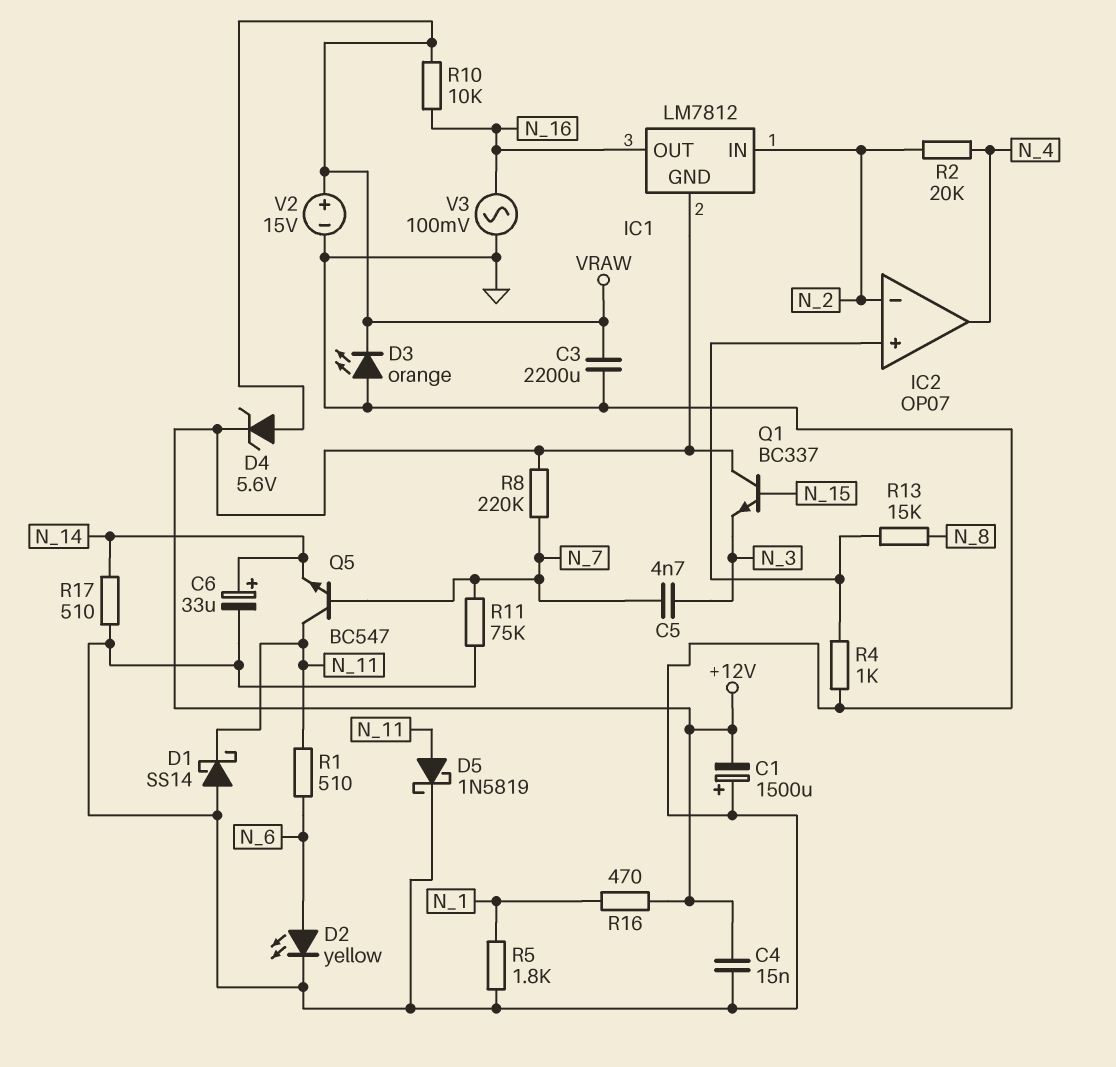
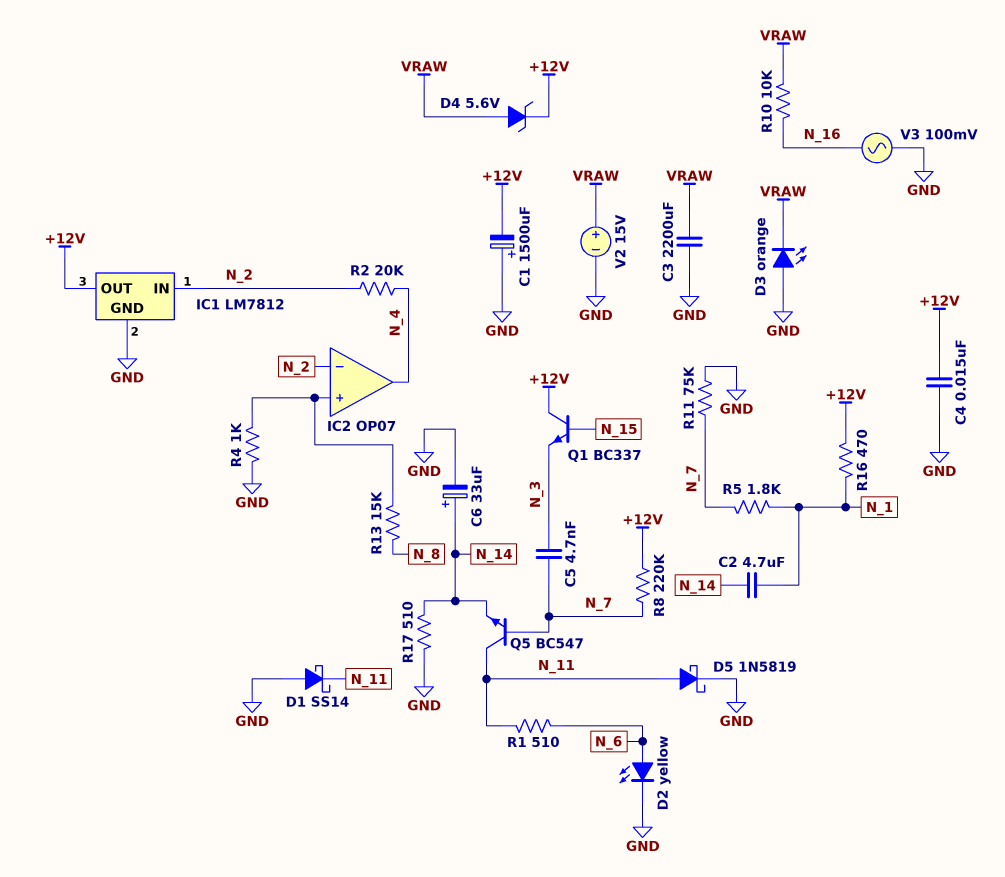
C2: none -> 4.7uF (N_1, N_14)
IC1 pin GND: +12V -> GND
IC1 pin OUT: N_16 -> +12V
R5: 1.8k (GND, N_1) -> 1.8k (N_1, N_7)

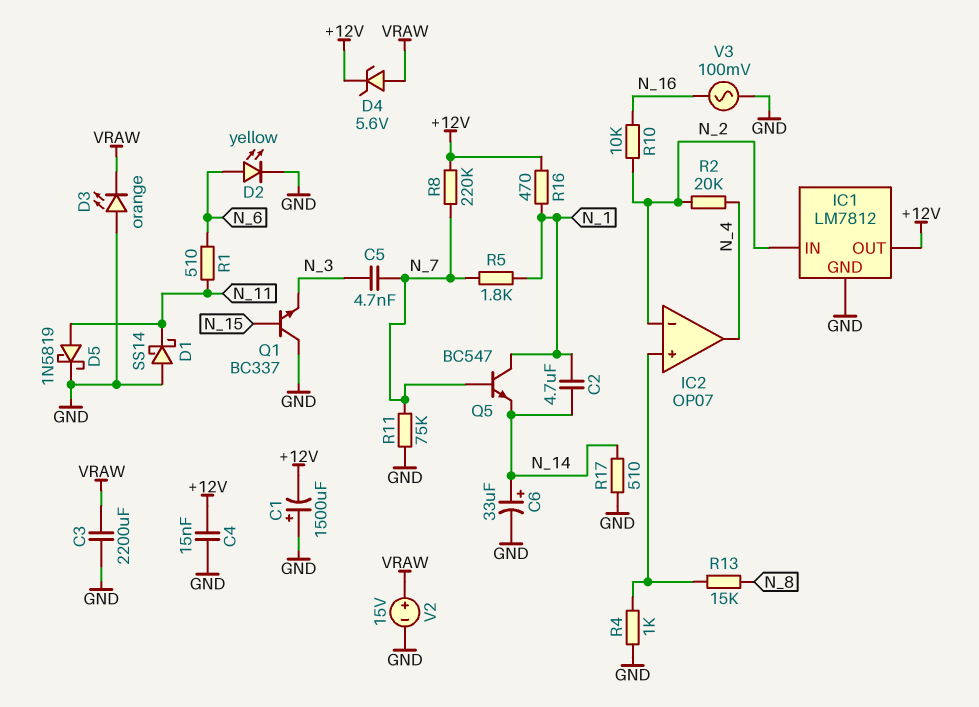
Q1: NPN BC337 (B N_15, C +12V, E N_3) -> NPN BC337 (B N_15, C GND, E N_3)
Q5: NPN BC547 (B N_7, C N_11, E N_14) -> NPN BC547 (B N_7, C N_1, E N_14)
R10: 10k (N_16, VRAW) -> 10k (N_2, N_16)

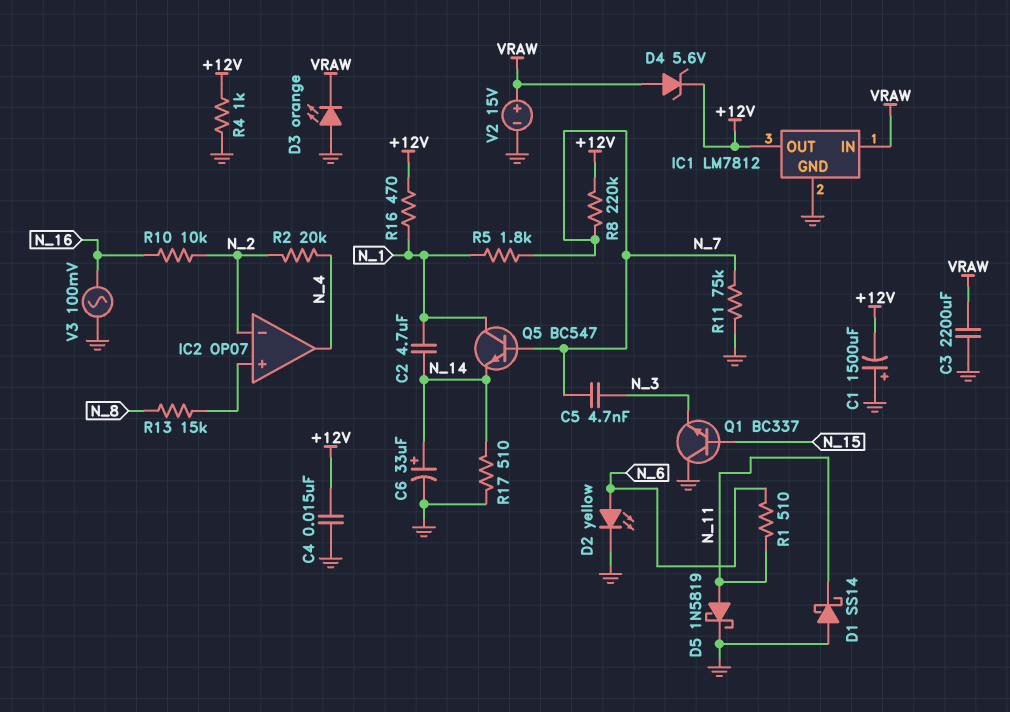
IC1 pin IN: N_2 -> VRAW
R4: 1k (GND, IC2/in+) -> 1k (+12V, GND)

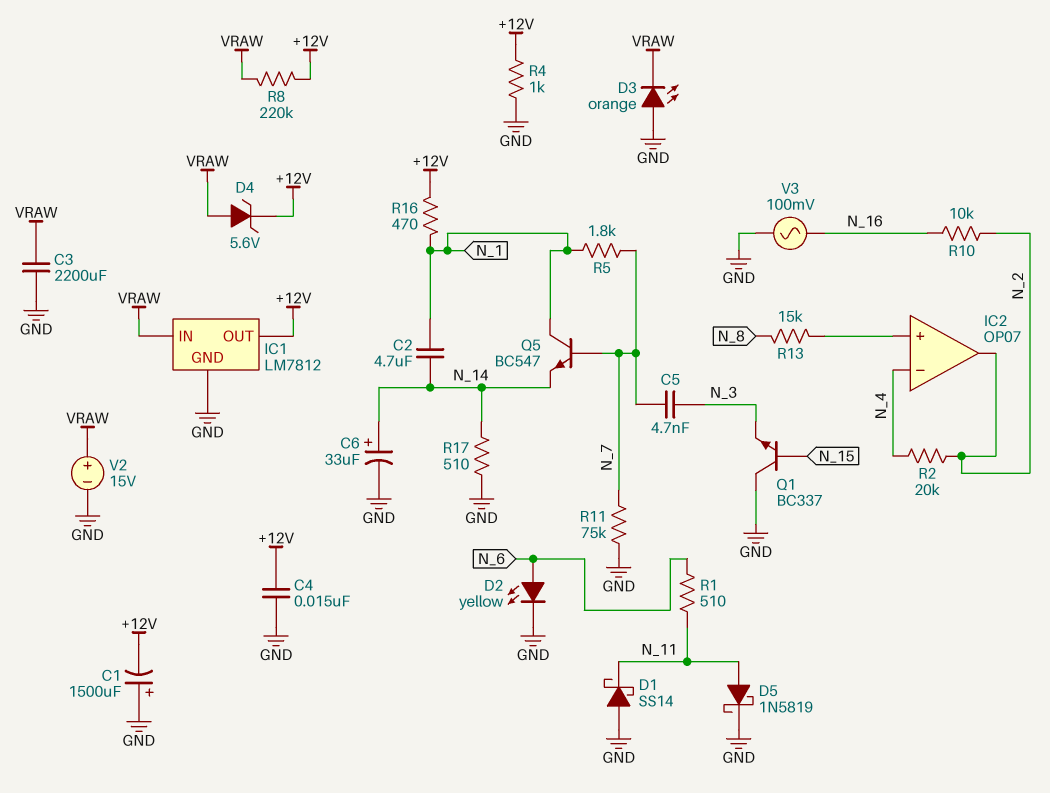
IC2 pin in-: N_2 -> N_4
IC2 pin out: N_4 -> N_2
R8: 220k (+12V, N_7) -> 220k (+12V, VRAW)

